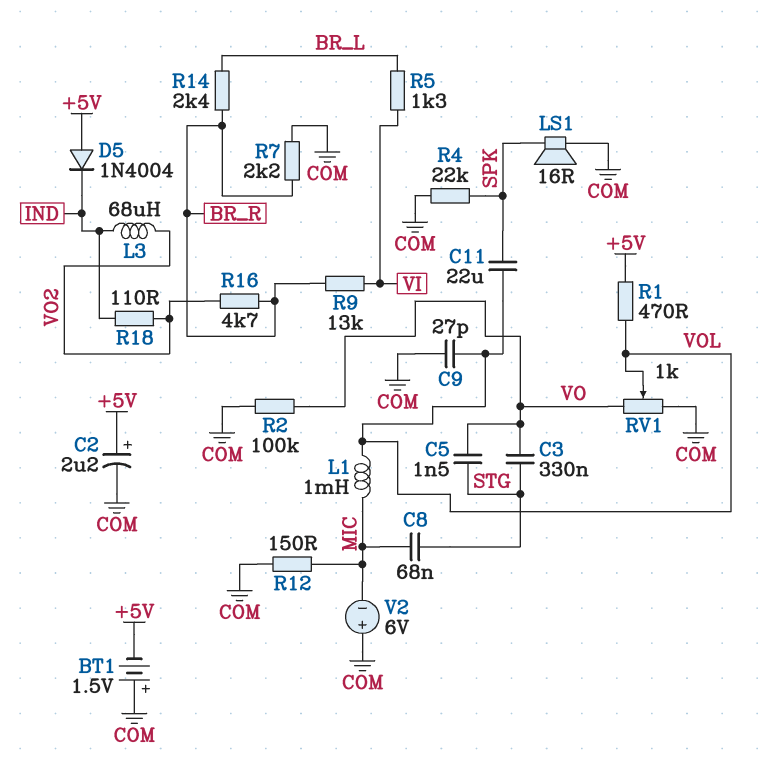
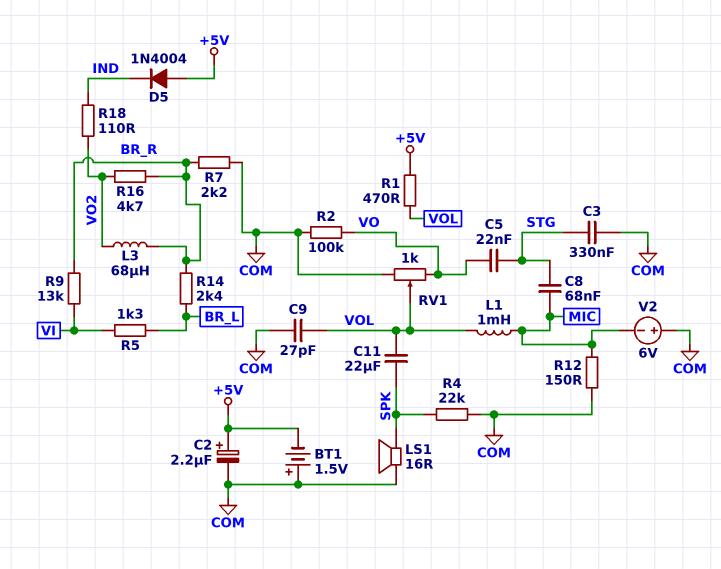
C3: 330nF (STG, VO) -> 330nF (COM, STG)
C5: 1.5nF (STG, VO) -> 22nF (STG, VO)
L3: 68uH (IND, VO2) -> 68uH (BR_R, VO2)

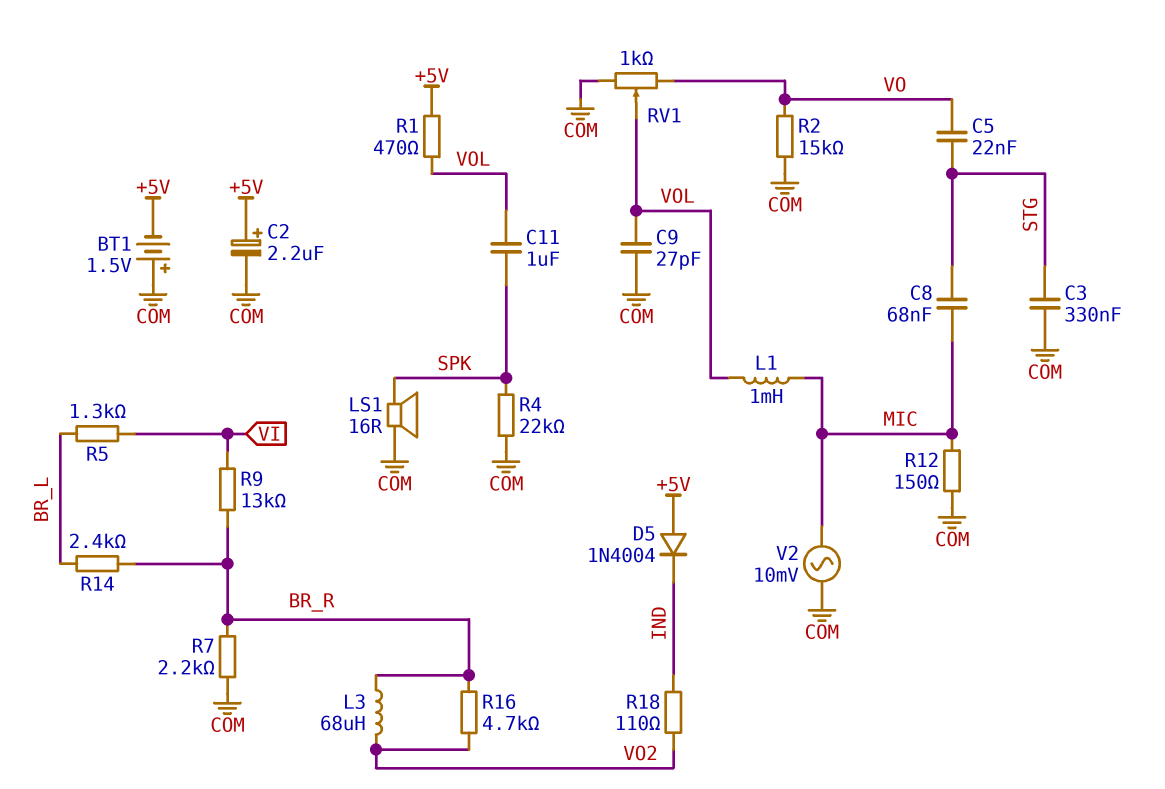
C11: 22uF (SPK, VOL) -> 1uF (SPK, VOL)
R2: 100k (COM, VO) -> 15k (COM, VO)
V2: 6V (plus COM, minus MIC) -> AC 10mV (COM, MIC)

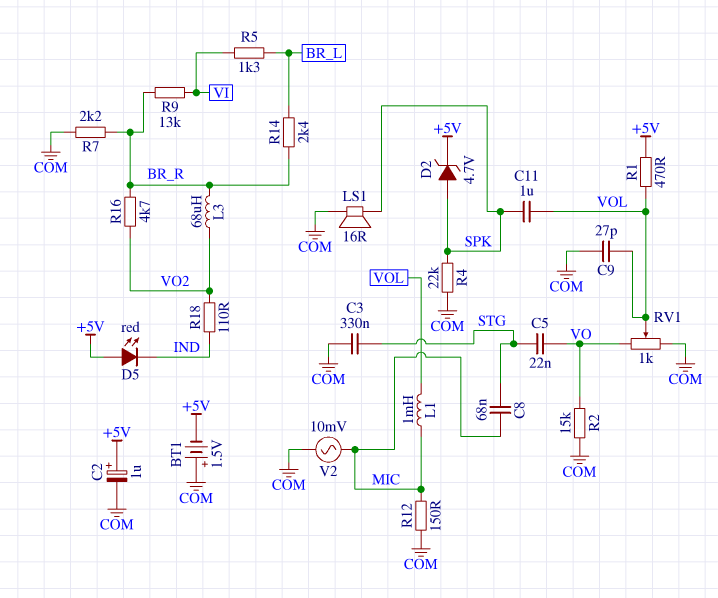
C2: 2.2uF (plus +5V, minus COM) -> 1uF (plus +5V, minus COM)
D2: none -> zener 4.7V (A SPK, K +5V)
D5: diode 1N4004 (A +5V, K IND) -> LED red (A +5V, K IND)

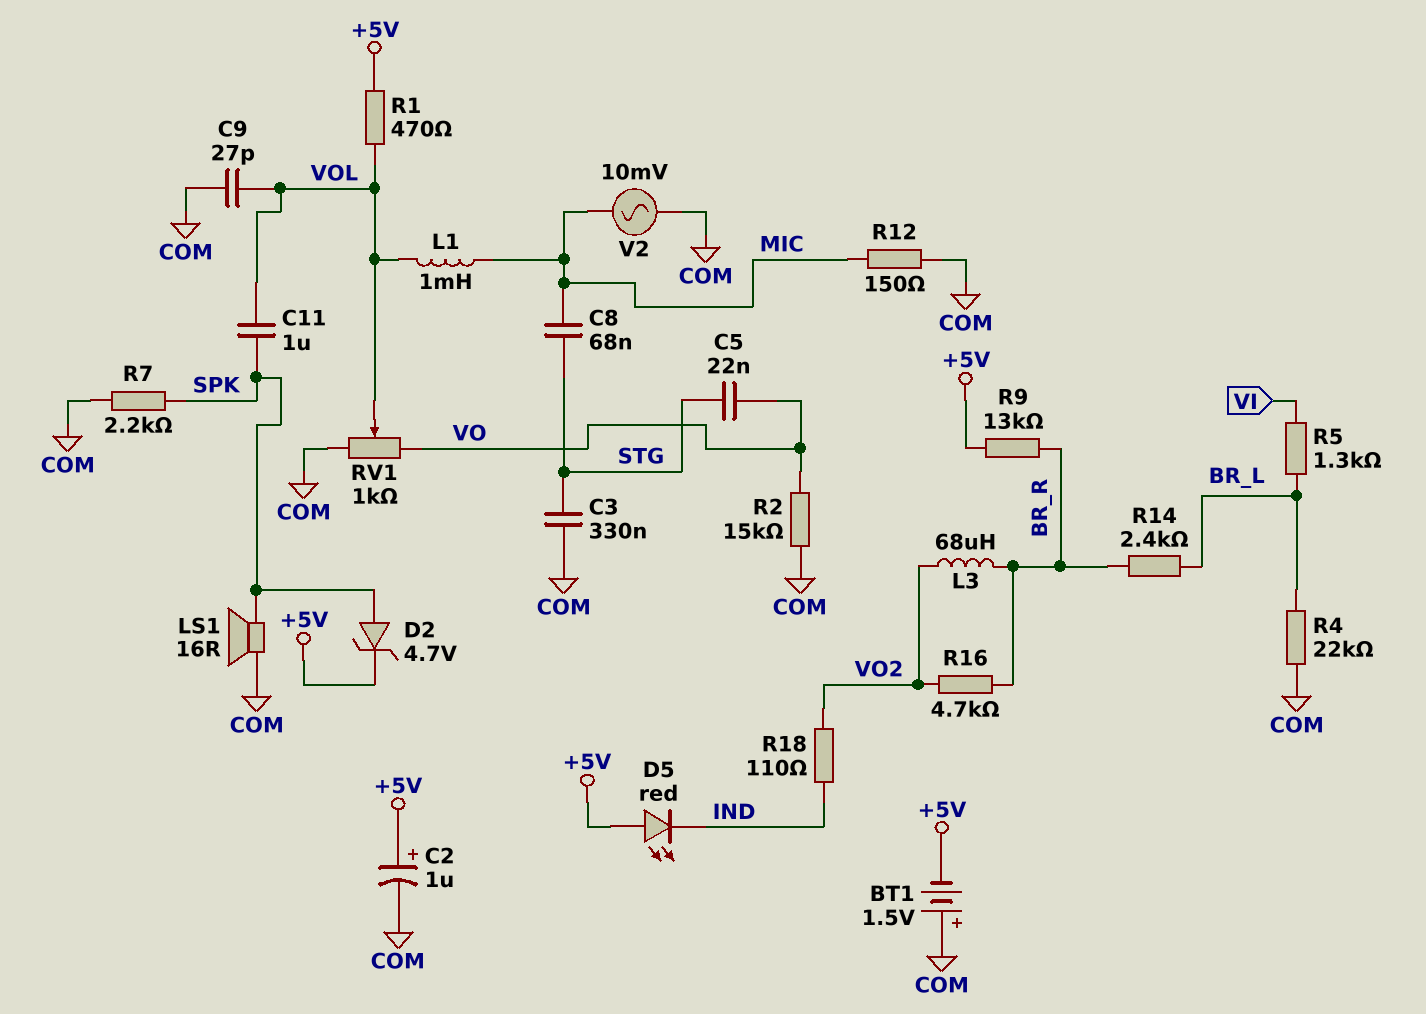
R4: 22k (COM, SPK) -> 22k (BR_L, COM)
R7: 2.2k (BR_R, COM) -> 2.2k (COM, SPK)
R9: 13k (BR_R, VI) -> 13k (+5V, BR_R)

